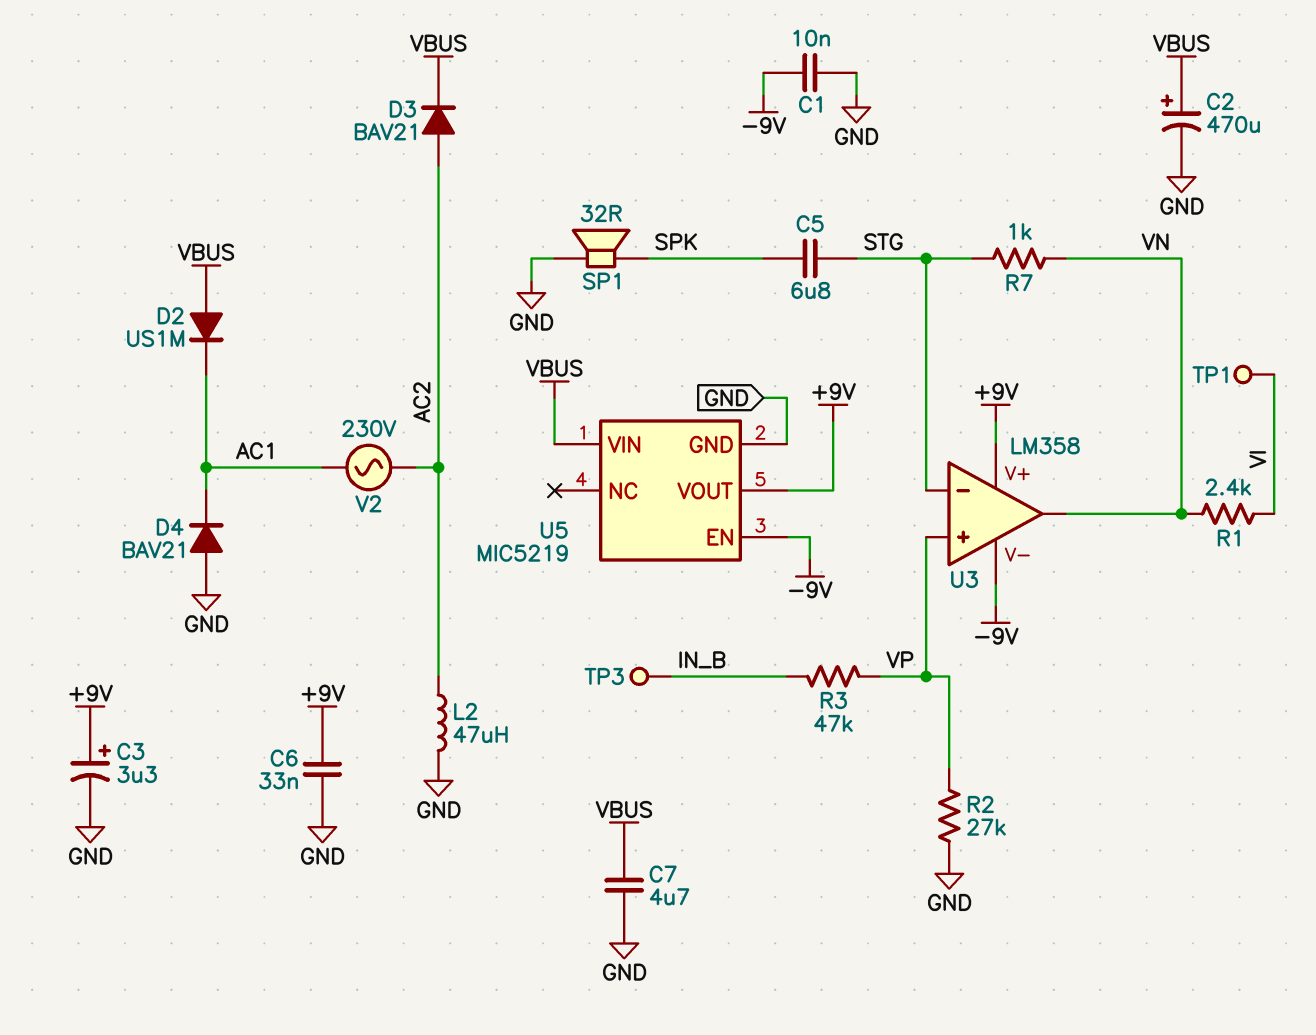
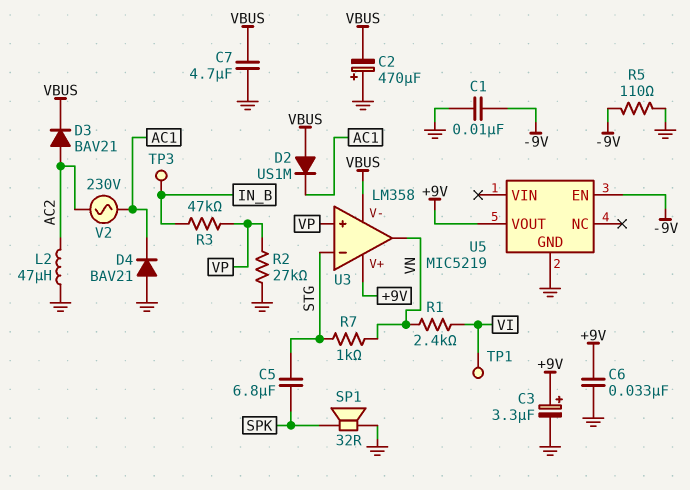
C2: 470uF (plus VBUS, minus GND) -> 470uF (plus GND, minus VBUS)
R5: none -> 110 (-9V, GND)
U3 pin V-: -9V -> VBUS
U5 pin VIN: VBUS -> none

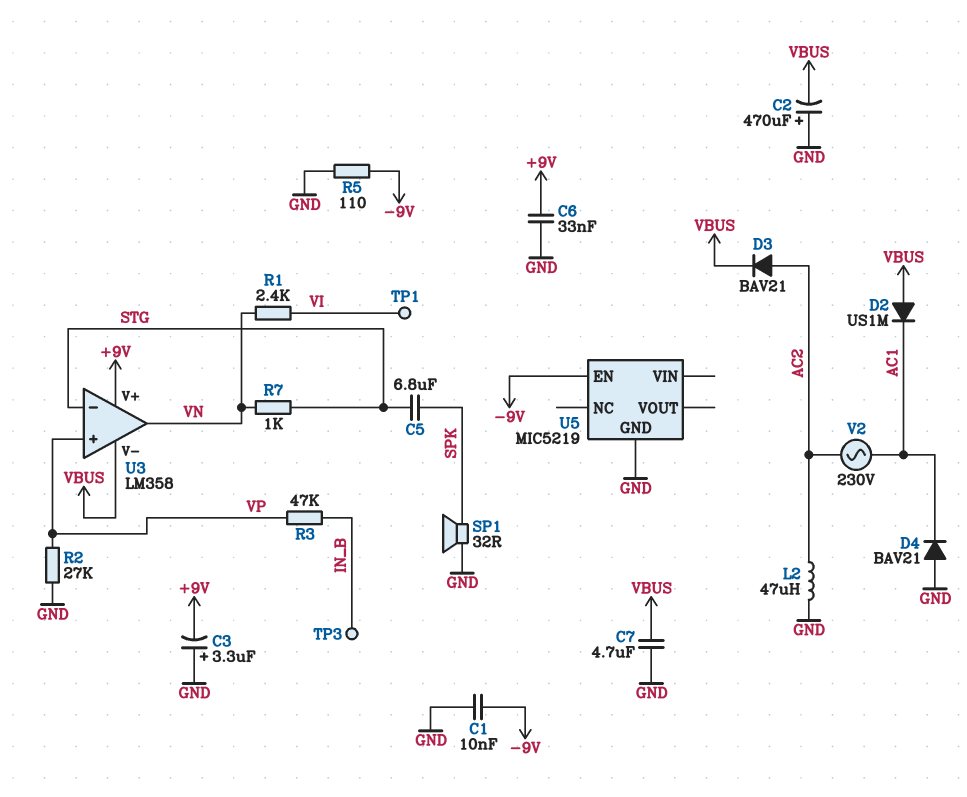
C3: 3.3uF (plus +9V, minus GND) -> 3.3uF (plus GND, minus +9V)
U5 pin VOUT: +9V -> none

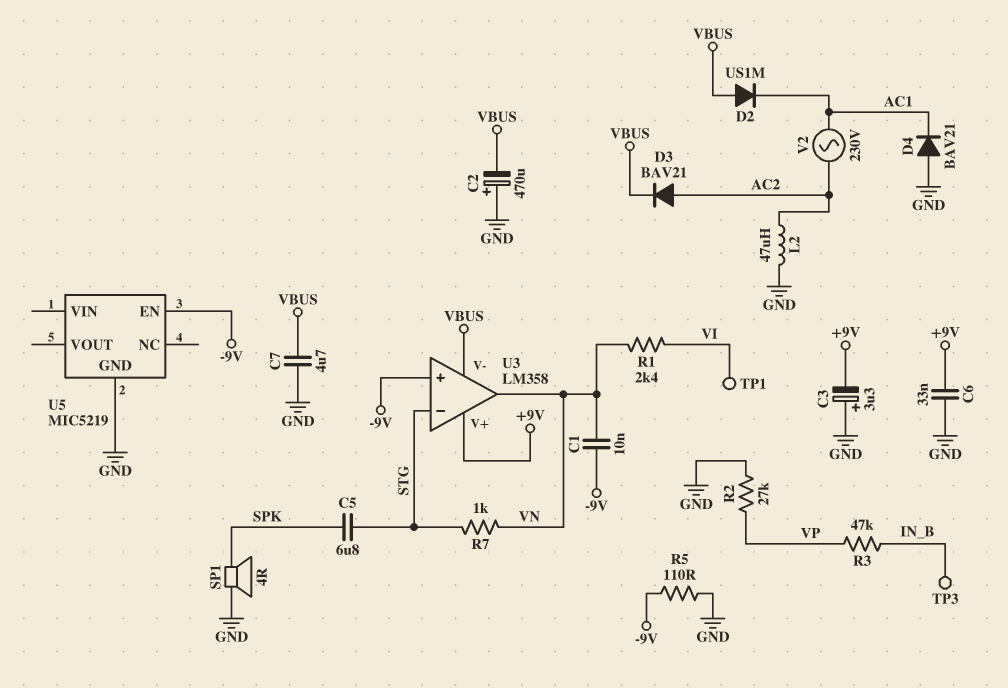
C1: 10nF (-9V, GND) -> 10nF (-9V, VN)
SP1: speaker 32R (GND, SPK) -> speaker 4R (GND, SPK)
U3 pin in+: VP -> -9V

